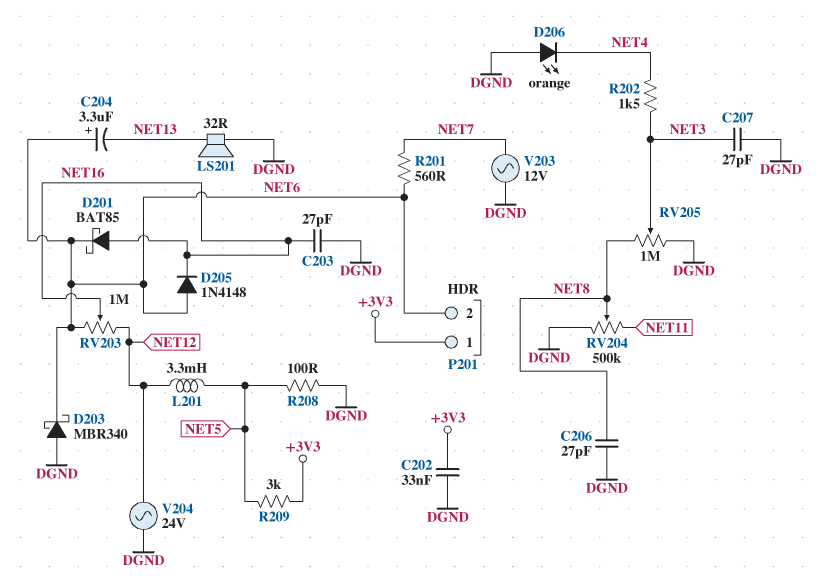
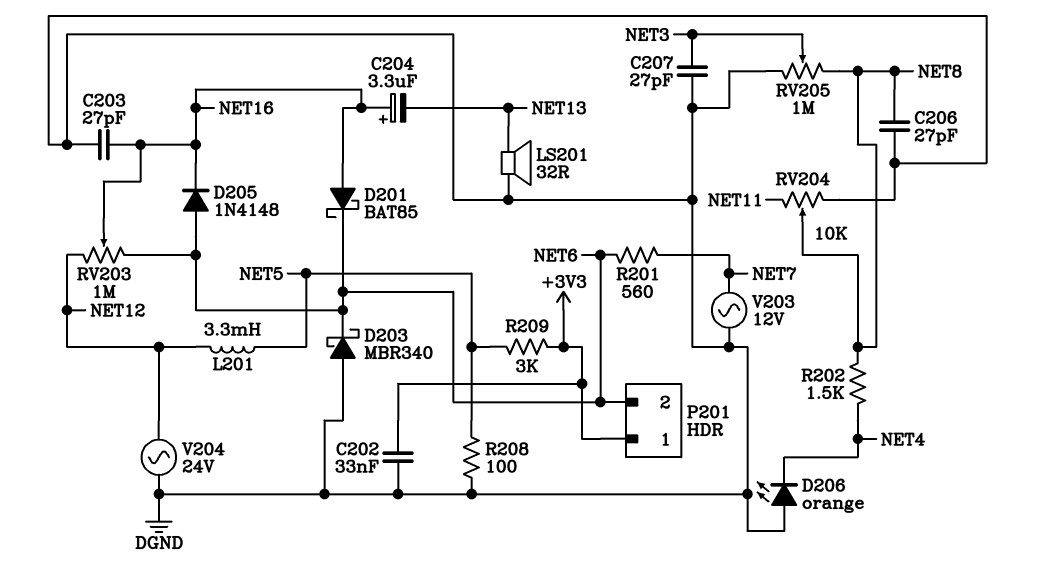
C204: 3.3uF (plus NET6, minus NET13) -> 3.3uF (plus NET16, minus NET13)
R202: 1.5k (NET3, NET4) -> 1.5k (NET4, NET8)
RV204: 500k (DGND, NET11, wiper NET8) -> 10k (DGND, NET11, wiper NET8)

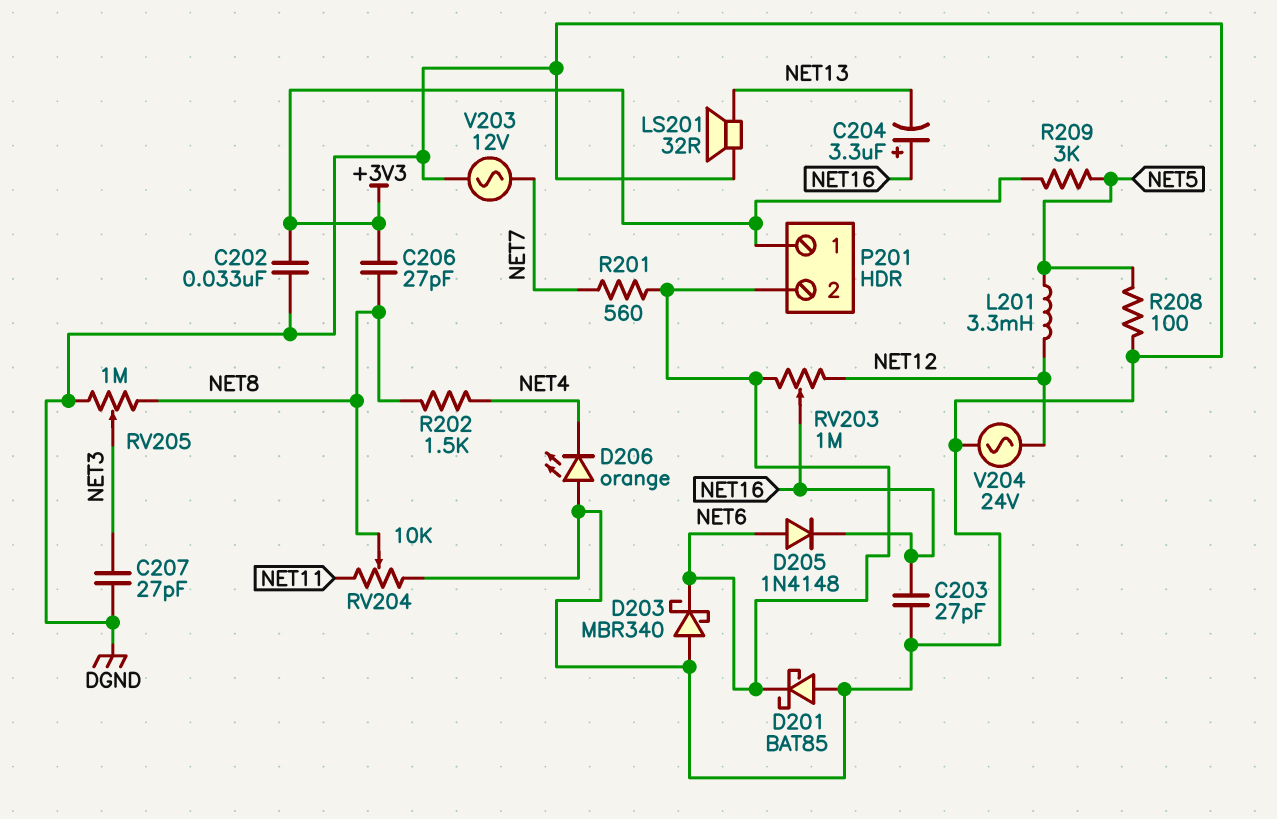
C206: 27pF (DGND, NET8) -> 27pF (+3V3, NET8)
D201: schottky BAT85 (A NET16, K NET6) -> schottky BAT85 (A DGND, K NET6)

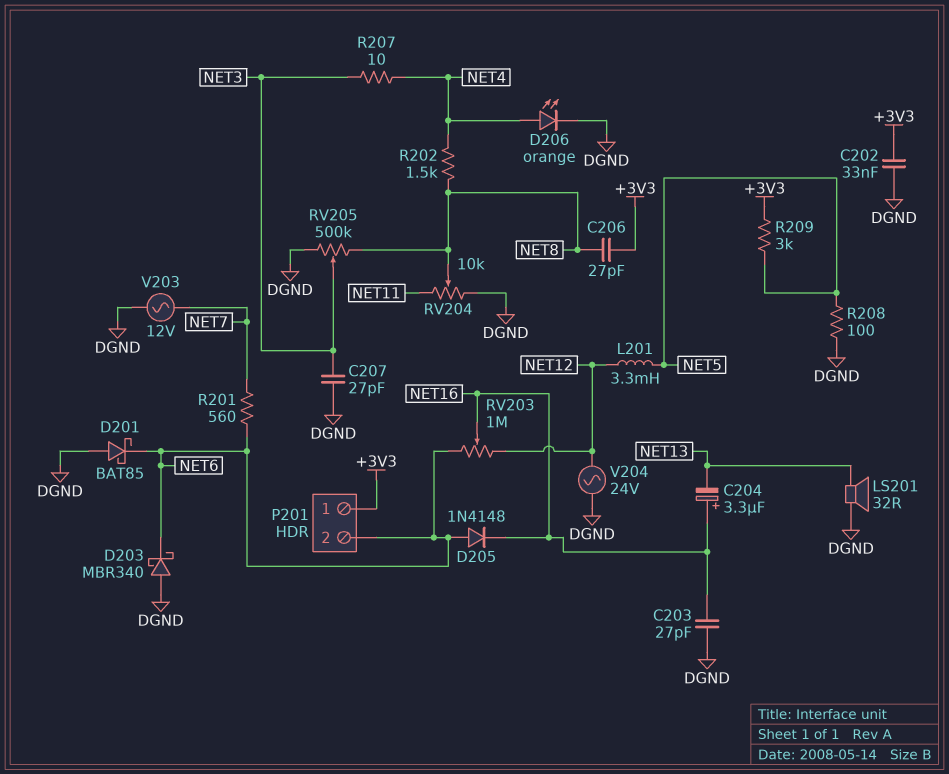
D206: LED orange (A DGND, K NET4) -> LED orange (A NET4, K DGND)
R207: none -> 10 (NET3, NET4)
RV205: 1M (DGND, NET8, wiper NET3) -> 500k (DGND, NET8, wiper NET3)

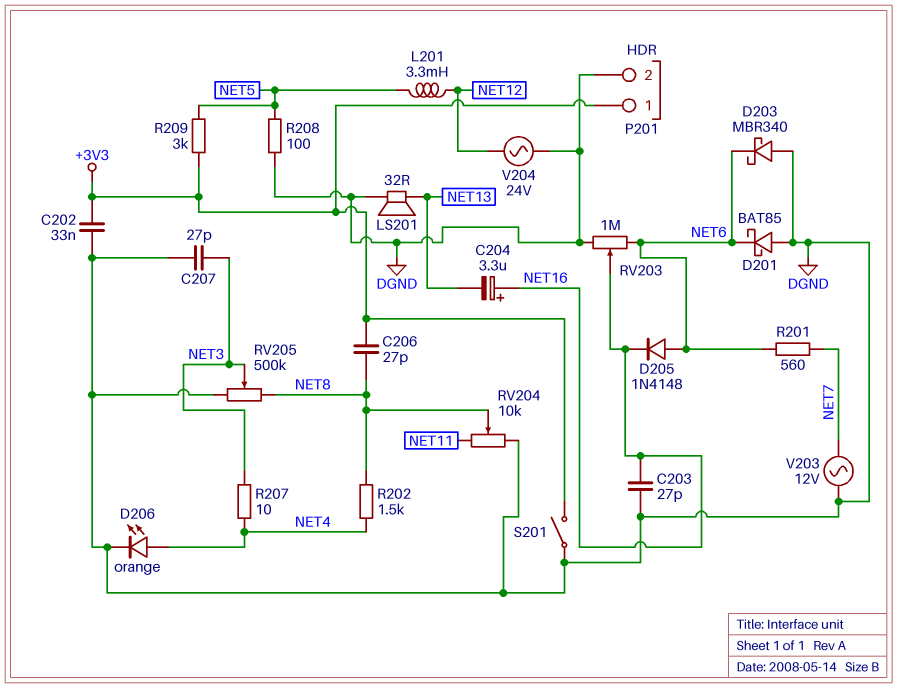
P201 pin 2: NET6 -> DGND
RV203: 1M (NET6, NET12, wiper NET16) -> 1M (DGND, NET6, wiper NET16)
S201: none -> switch (+3V3, DGND)

